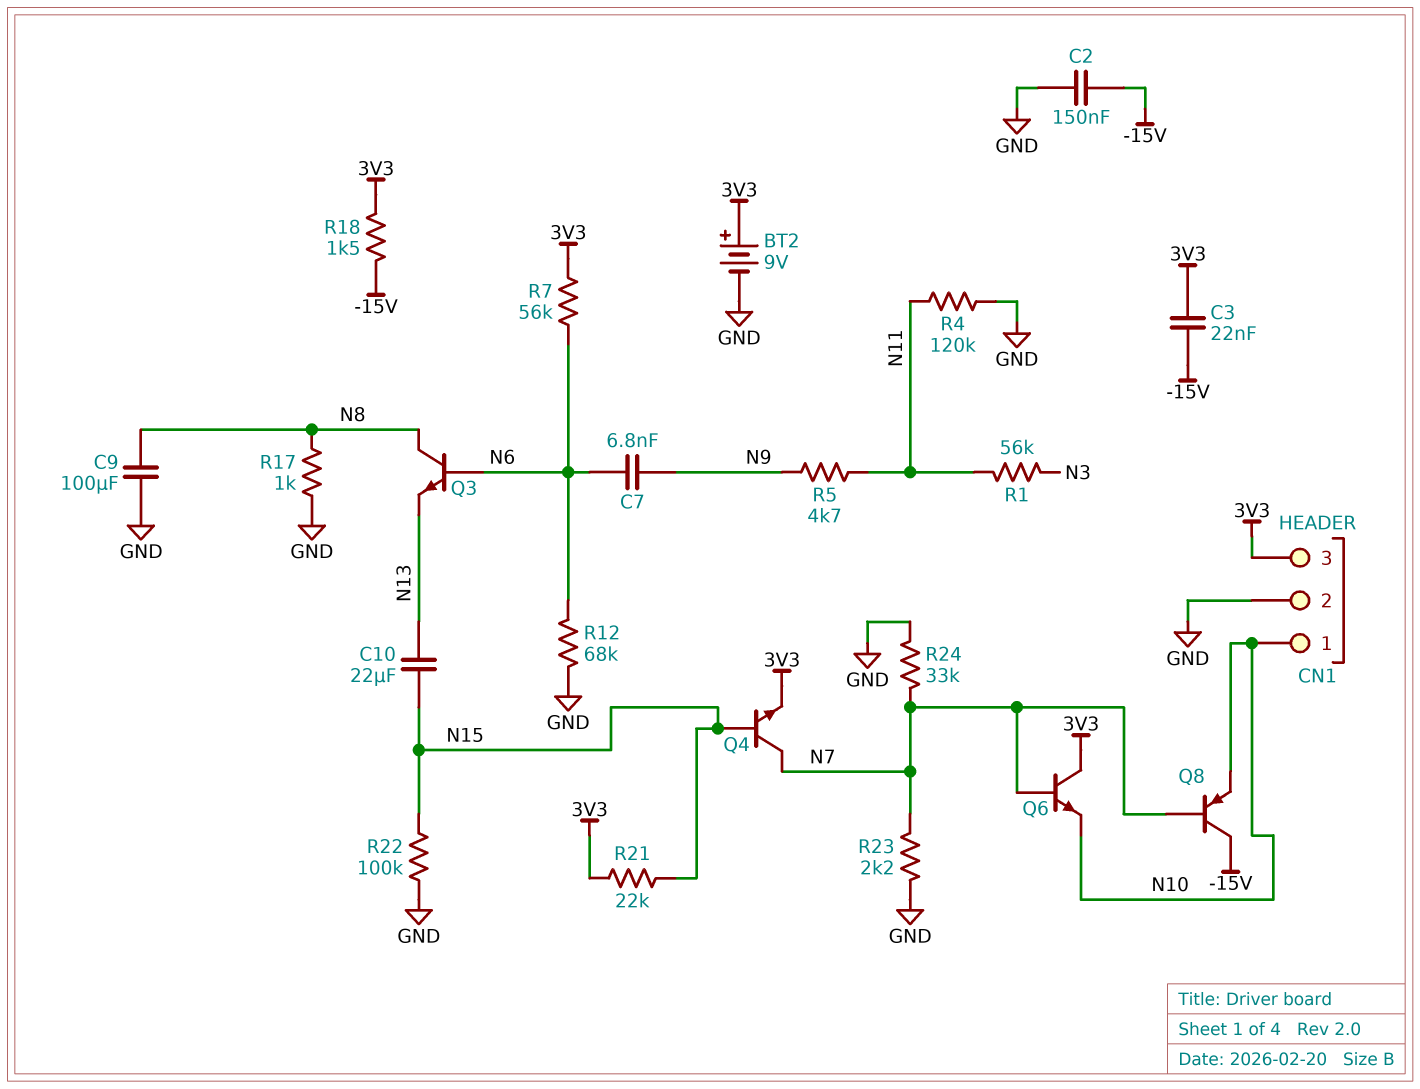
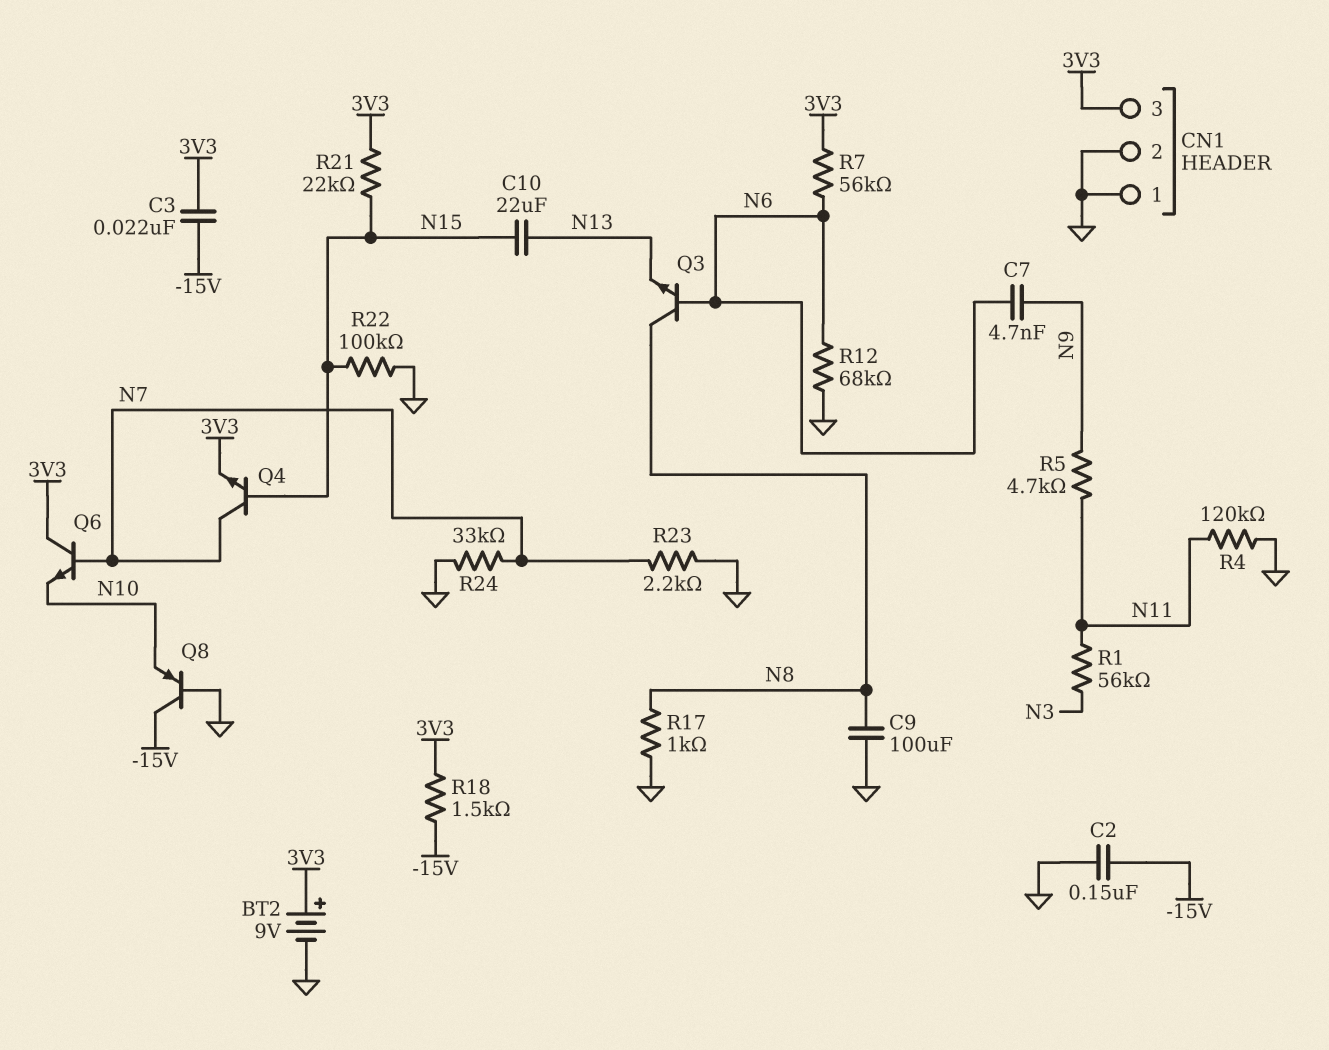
C7: 6.8nF (N6, N9) -> 4.7nF (N6, N9)
CN1 pin 1: N10 -> GND
Q8: PNP (B N7, C -15V, E N10) -> PNP (B GND, C -15V, E N10)

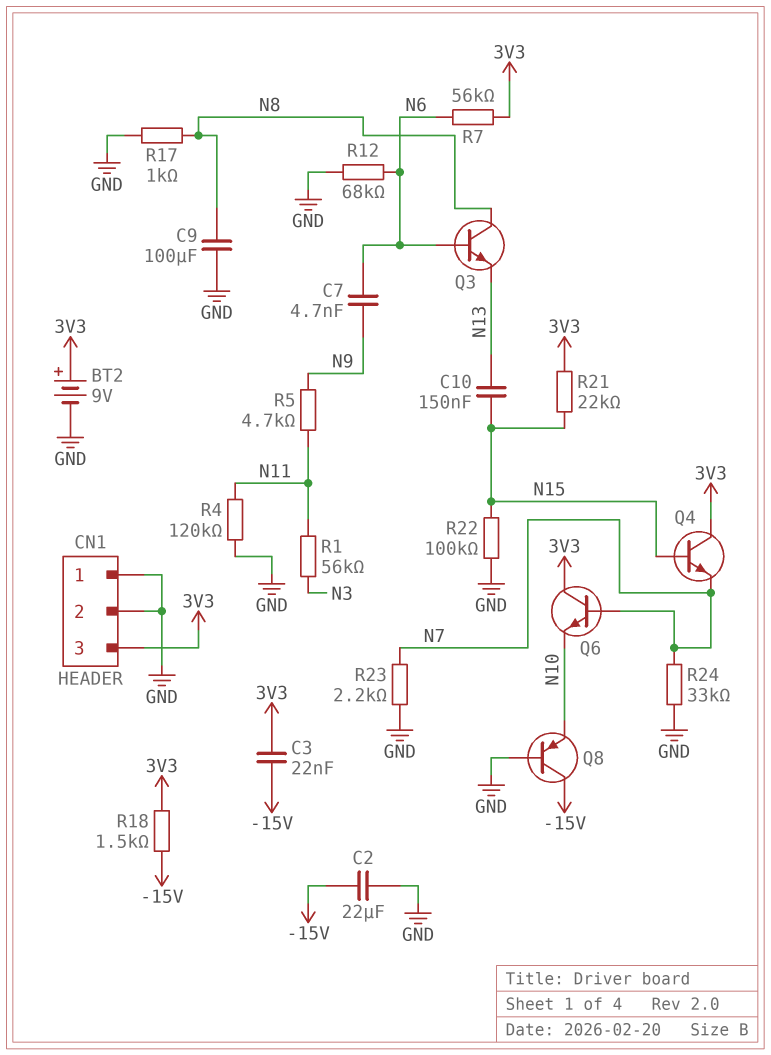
C2: 150nF (-15V, GND) -> 22uF (-15V, GND)
C10: 22uF (N13, N15) -> 150nF (N13, N15)
Q4: NPN (B N15, C N7, E 3V3) -> NPN (B N15, C 3V3, E N7)

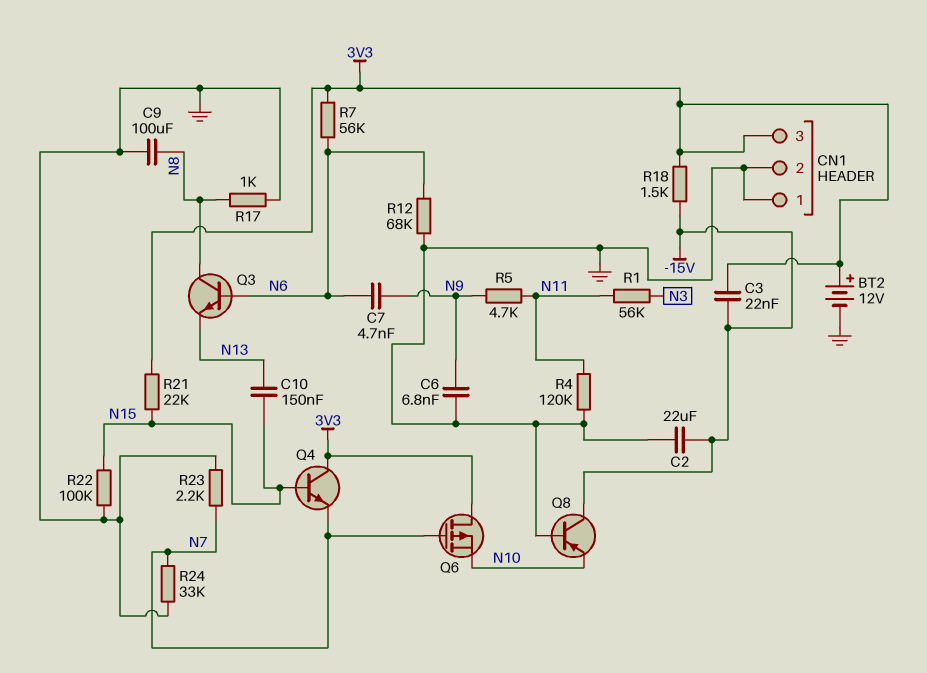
BT2: 9V (plus 3V3, minus GND) -> 12V (plus 3V3, minus GND)
C6: none -> 6.8nF (GND, N9)
Q6: NPN (B N7, C 3V3, E N10) -> PMOS (G N7, D 3V3, S N10)

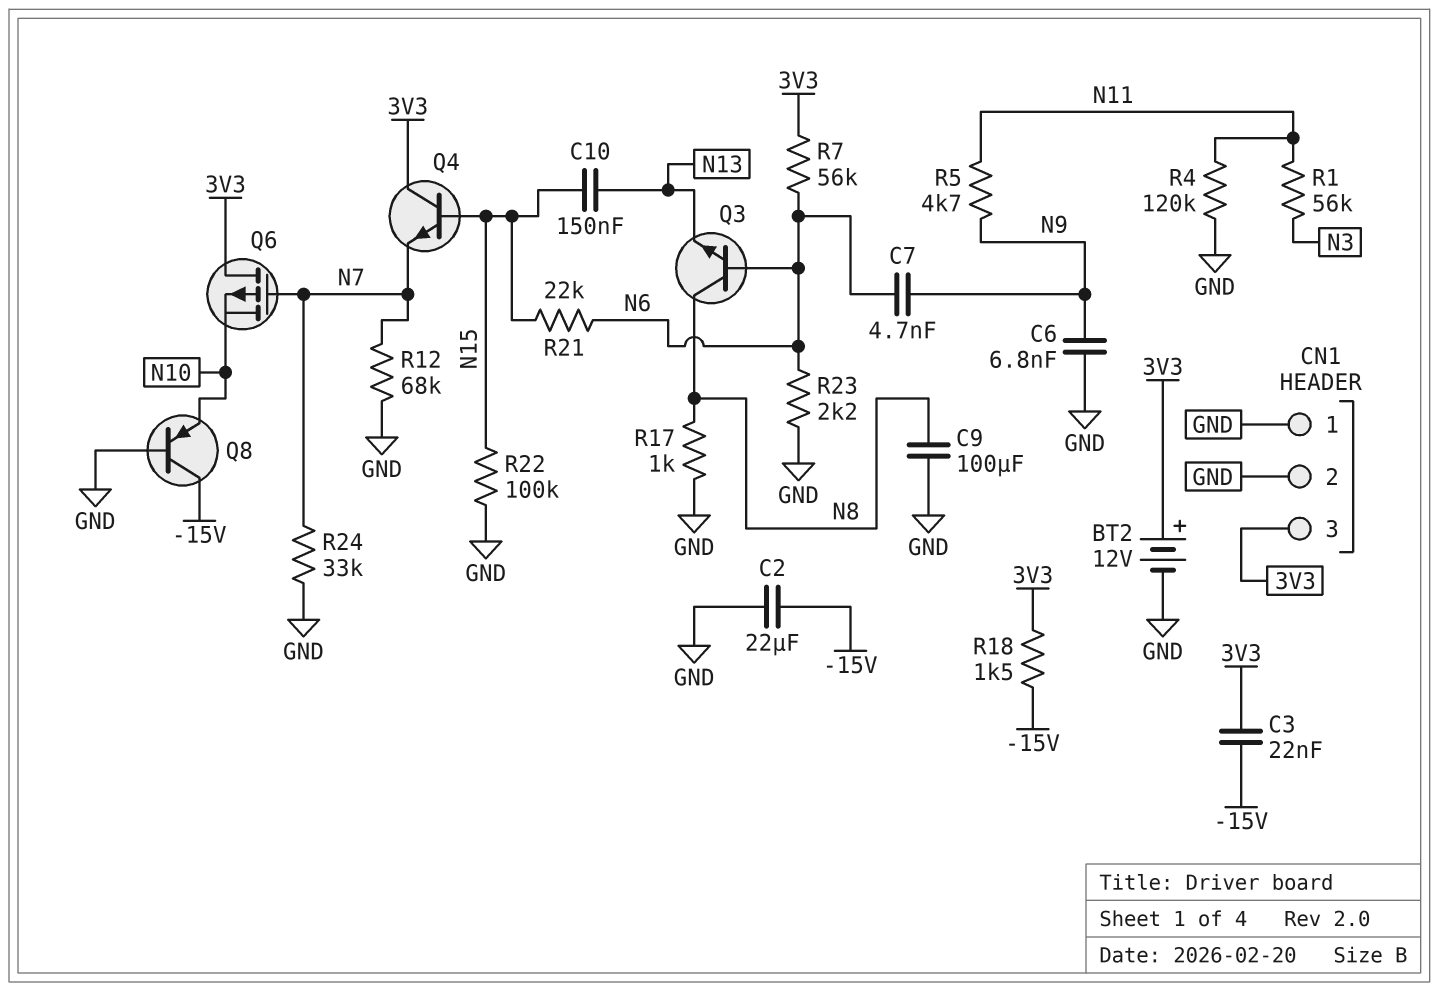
R12: 68k (GND, N6) -> 68k (GND, N7)
R21: 22k (3V3, N15) -> 22k (N6, N15)
R23: 2.2k (GND, N7) -> 2.2k (GND, N6)

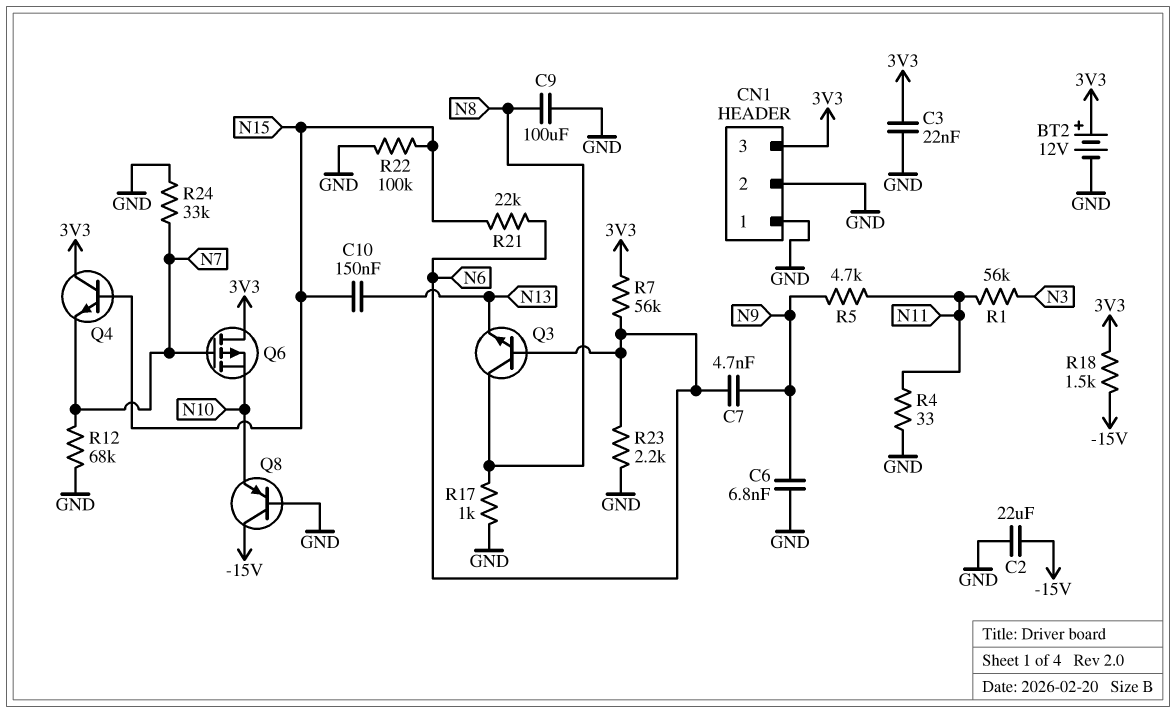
C3: 22nF (-15V, 3V3) -> 22nF (3V3, GND)
R4: 120k (GND, N11) -> 33 (GND, N11)

